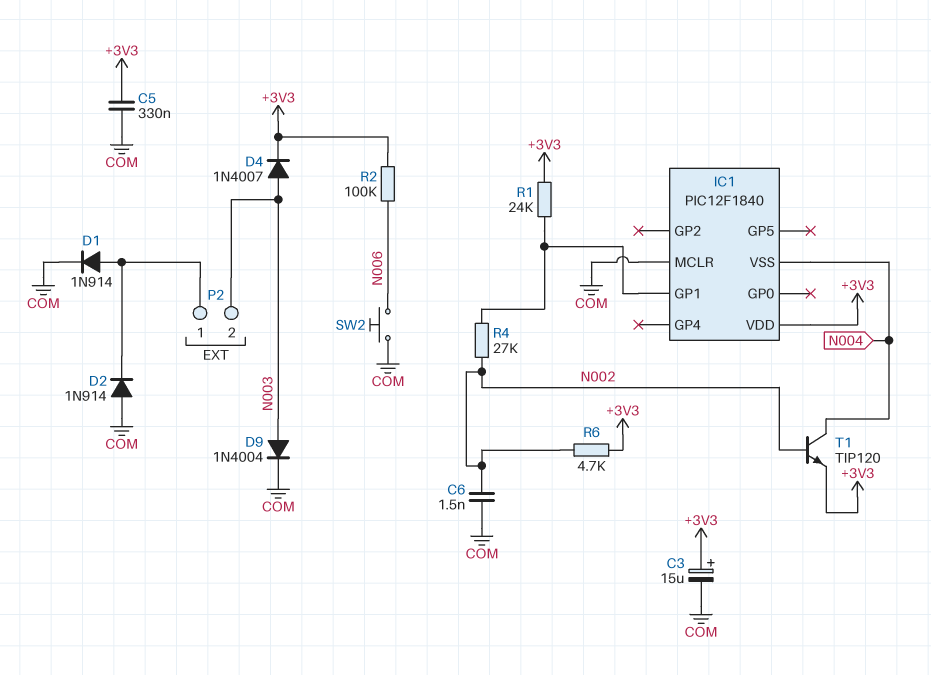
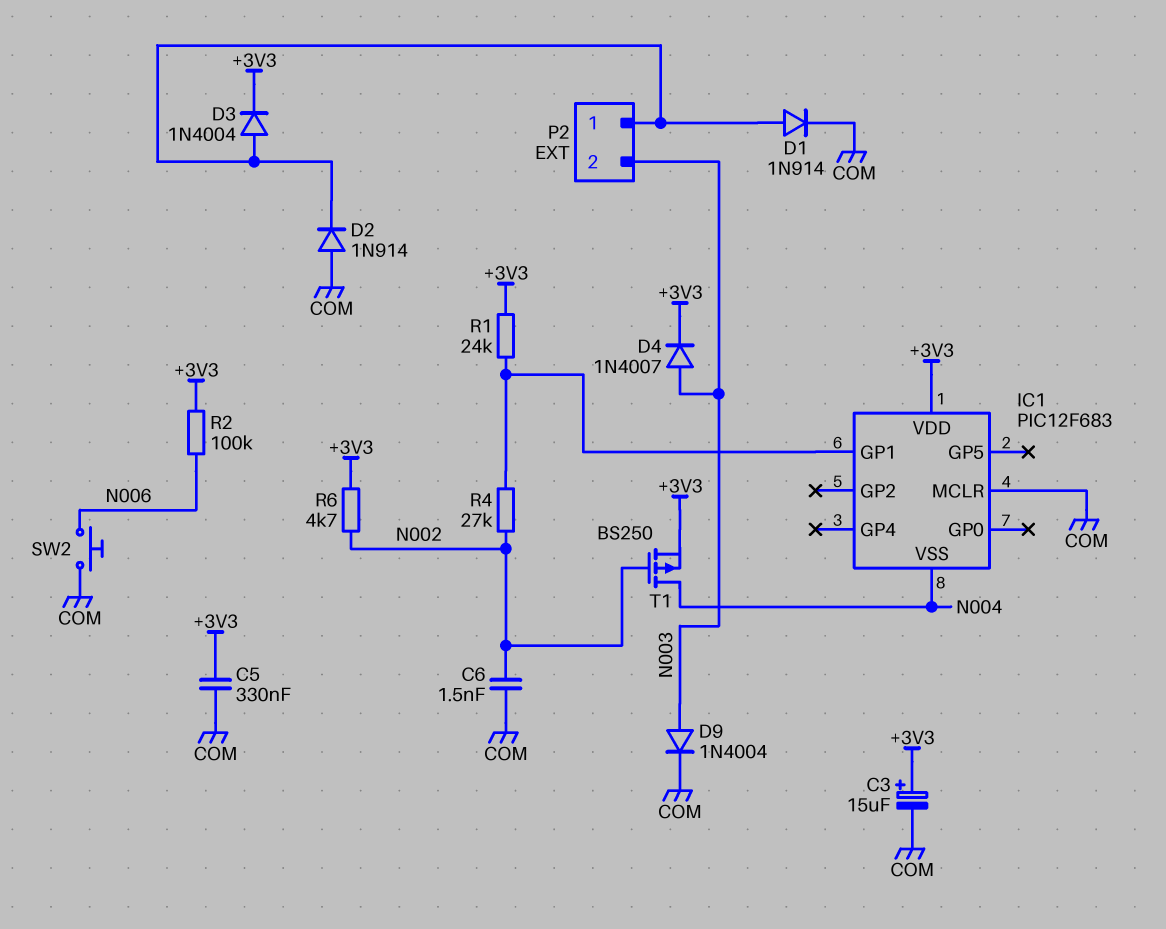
D3: none -> diode 1N4004 (A P2/1, K +3V3)
IC1: PIC12F1840 -> PIC12F683
T1: NPN TIP120 (B N002, C N004, E +3V3) -> PMOS BS250 (G N002, D N004, S +3V3)

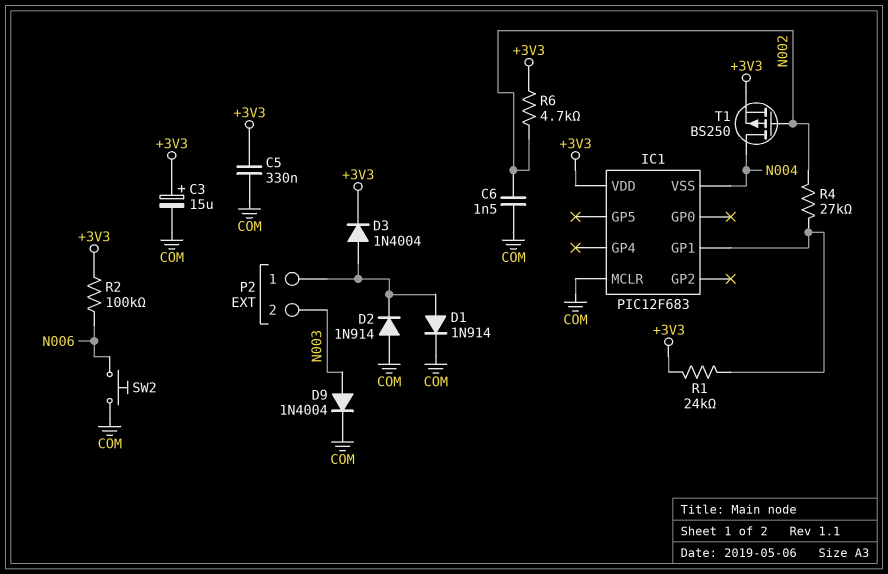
D4: diode 1N4007 (A N003, K +3V3) -> none

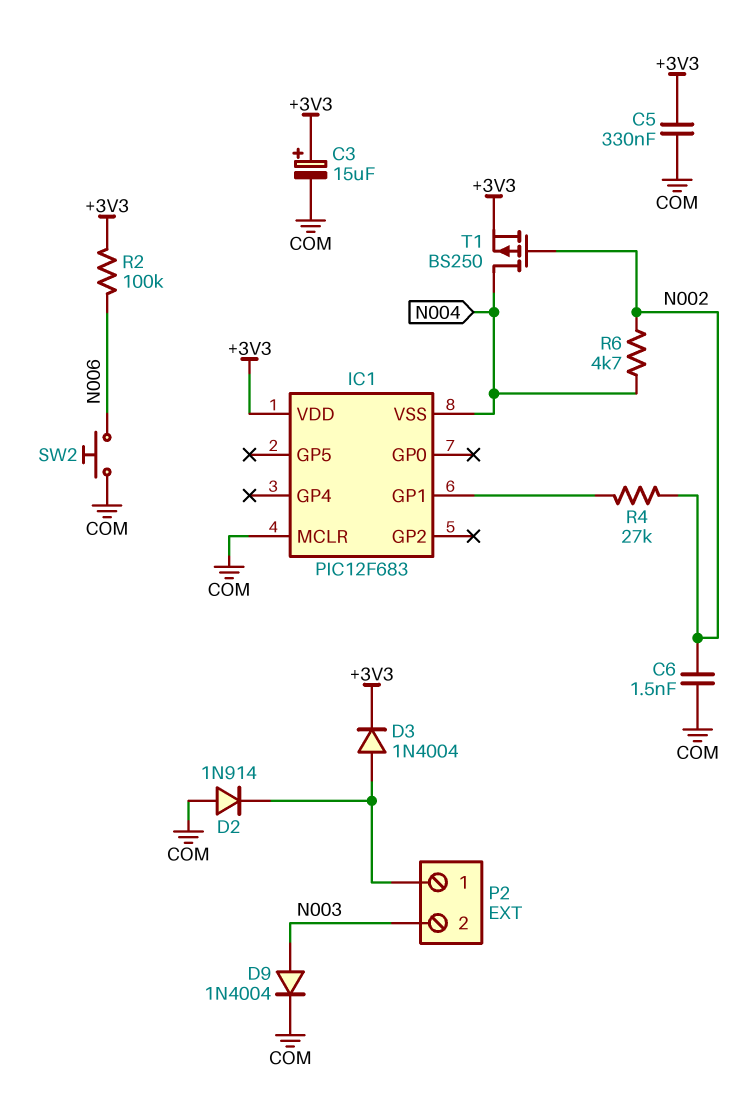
D1: diode 1N914 (A P2/1, K COM) -> none
R1: 24k (+3V3, IC1/GP1) -> none
R6: 4.7k (+3V3, N002) -> 4.7k (N002, N004)

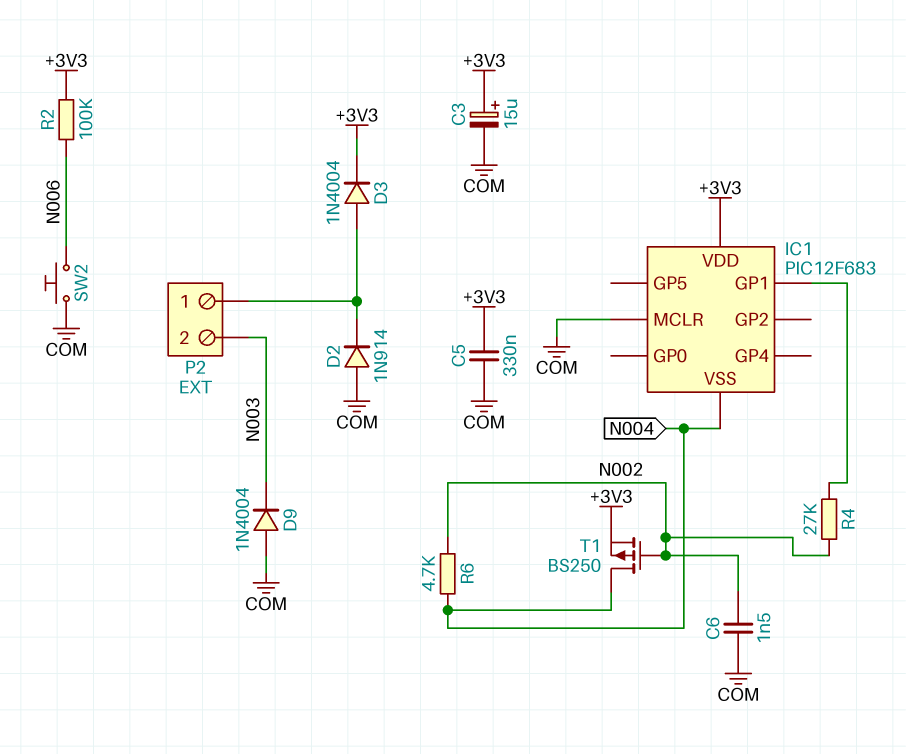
D9: diode 1N4004 (A N003, K COM) -> diode 1N4004 (A COM, K N003)

